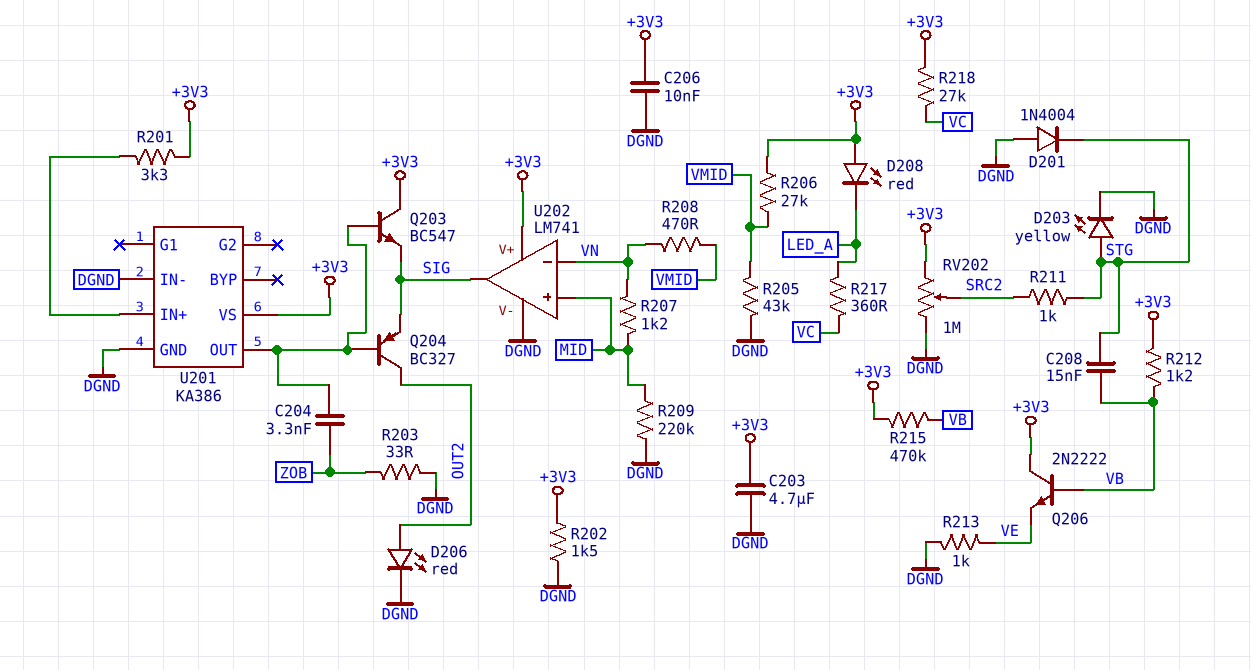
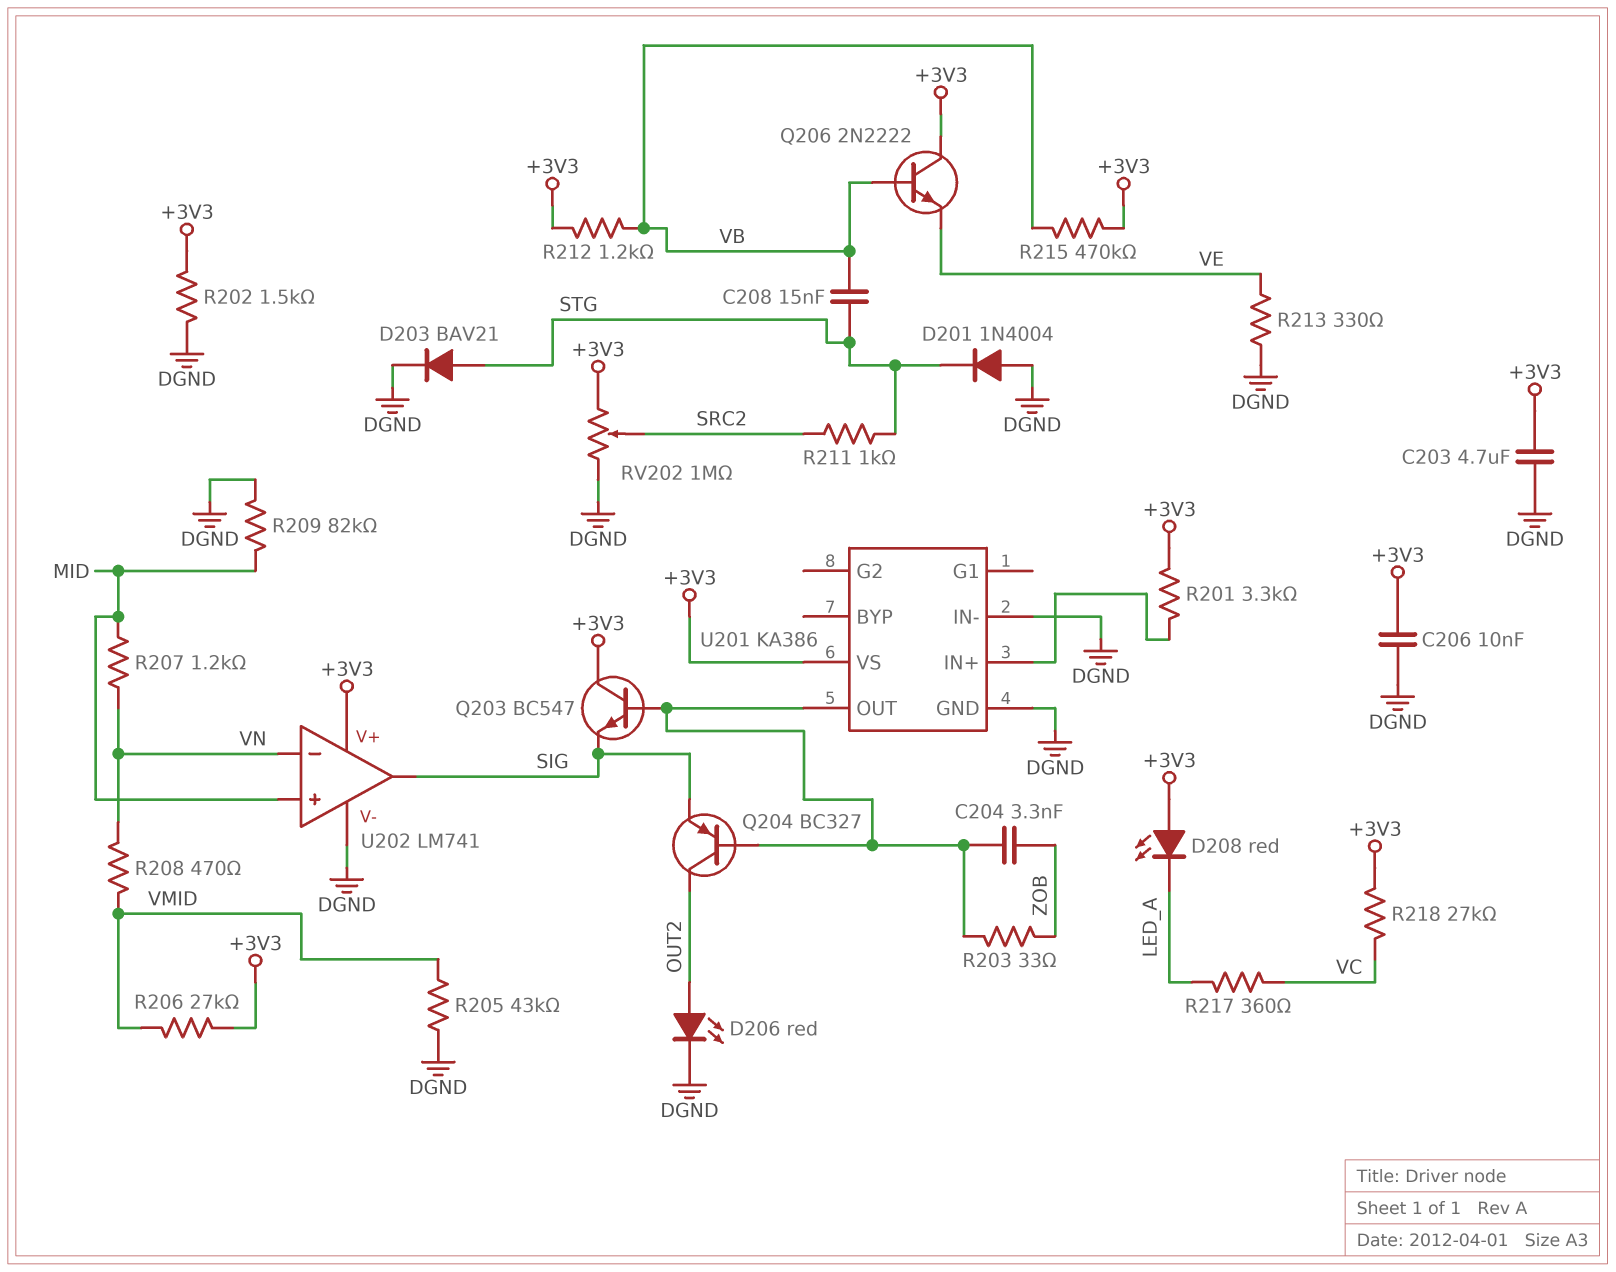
D203: LED yellow (A STG, K DGND) -> diode BAV21 (A STG, K DGND)
R203: 33 (DGND, ZOB) -> 33 (U201/OUT, ZOB)
R209: 220k (DGND, MID) -> 82k (DGND, MID)
R213: 1k (DGND, VE) -> 330 (DGND, VE)

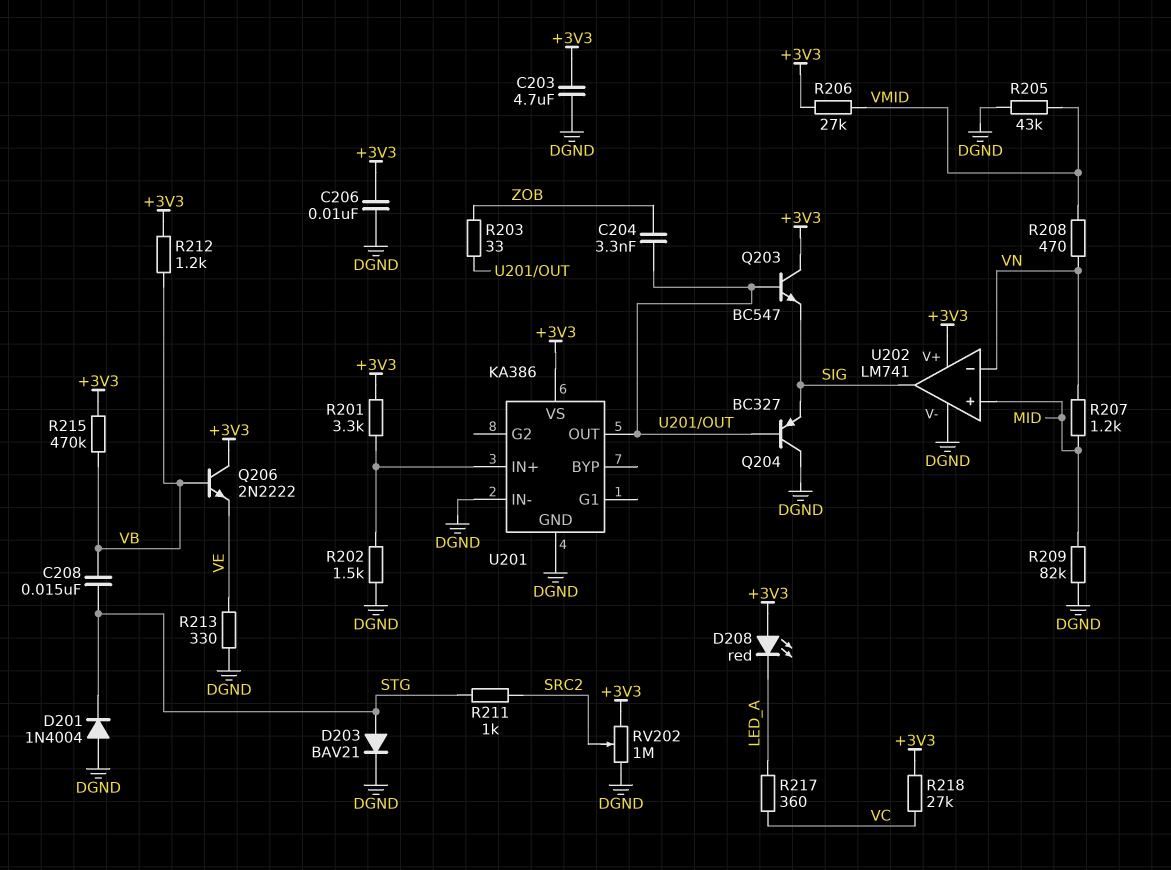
D206: LED red (A OUT2, K DGND) -> none
Q204: PNP BC327 (B U201/OUT, C OUT2, E SIG) -> PNP BC327 (B U201/OUT, C DGND, E SIG)
R202: 1.5k (+3V3, DGND) -> 1.5k (DGND, U201/IN+)

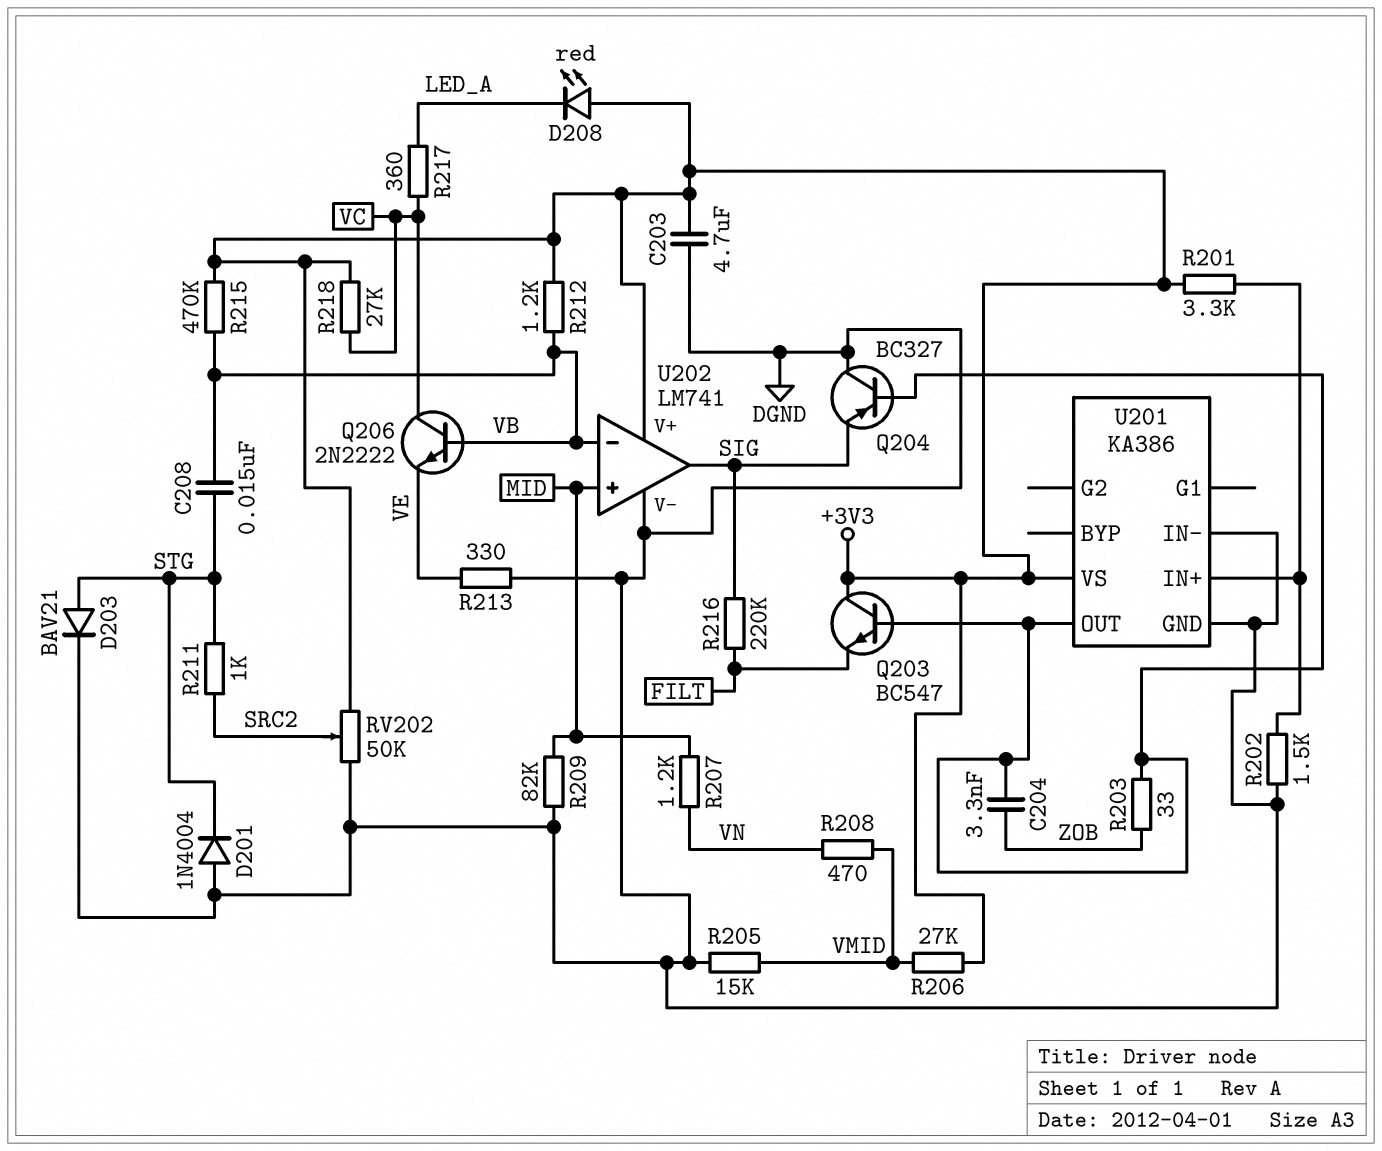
C206: 10nF (+3V3, DGND) -> none
Q203: NPN BC547 (B U201/OUT, C +3V3, E SIG) -> NPN BC547 (B U201/OUT, C +3V3, E FILT)
Q206: NPN 2N2222 (B VB, C +3V3, E VE) -> NPN 2N2222 (B VB, C VC, E VE)
R205: 43k (DGND, VMID) -> 15k (DGND, VMID)
R216: none -> 220k (FILT, SIG)
RV202: 1M (+3V3, DGND, wiper SRC2) -> 50k (+3V3, DGND, wiper SRC2)
U202 pin in-: VN -> VB

